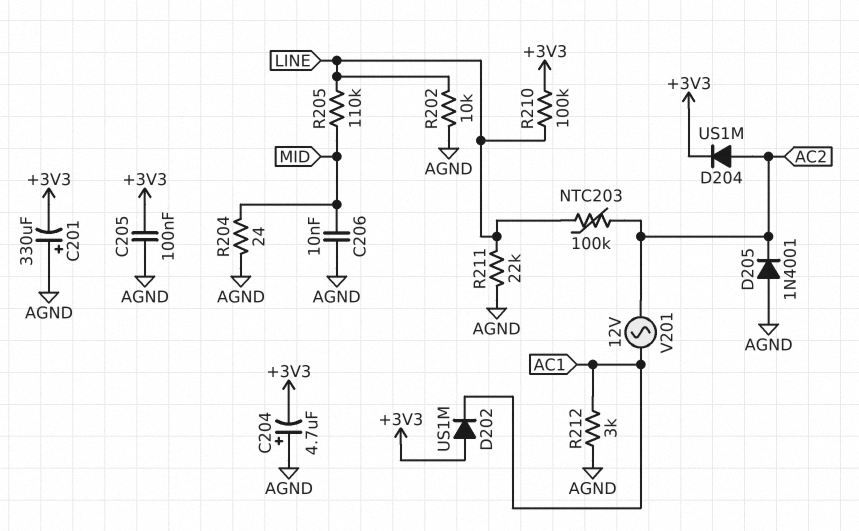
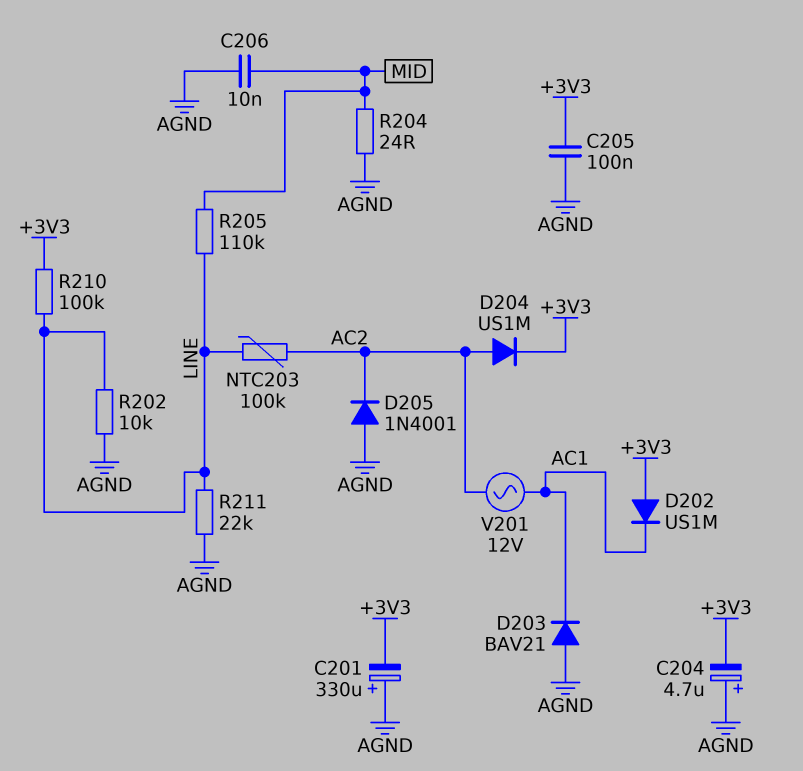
D203: none -> diode BAV21 (A AGND, K AC1)
R212: 3k (AC1, AGND) -> none

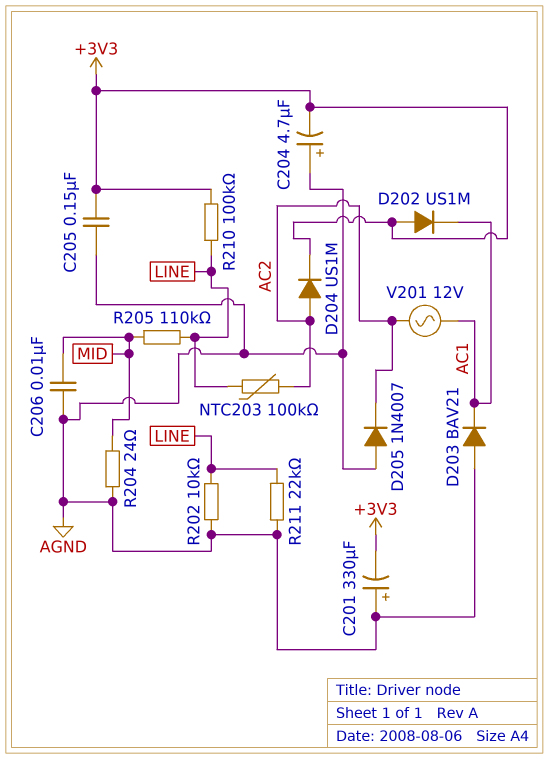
C205: 100nF (+3V3, AGND) -> 150nF (+3V3, AGND)
D205: diode 1N4001 (A AGND, K AC2) -> diode 1N4007 (A AGND, K AC2)

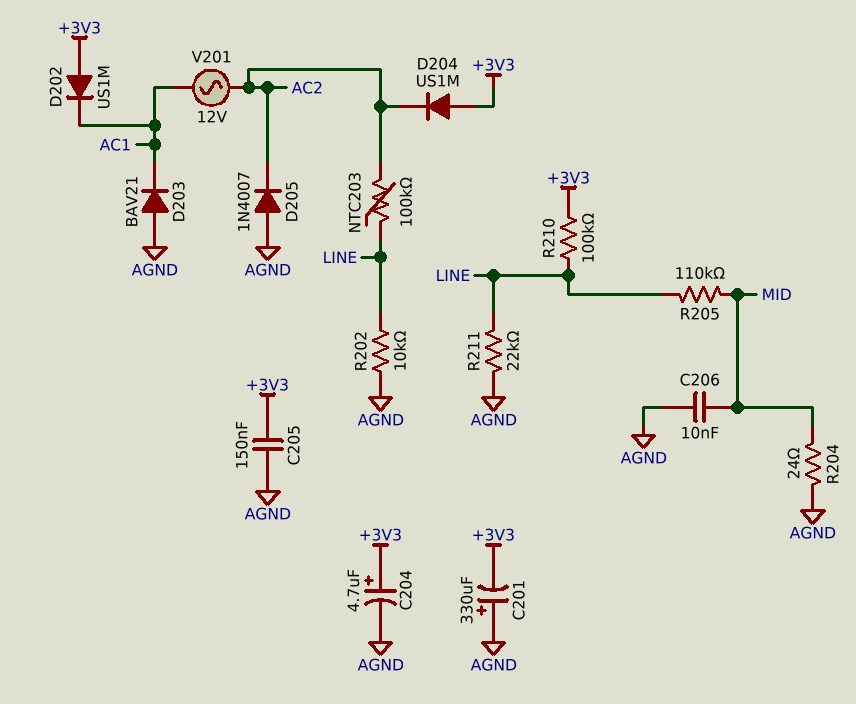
C204: 4.7uF (plus AGND, minus +3V3) -> 4.7uF (plus +3V3, minus AGND)
D204: diode US1M (A AC2, K +3V3) -> diode US1M (A +3V3, K AC2)

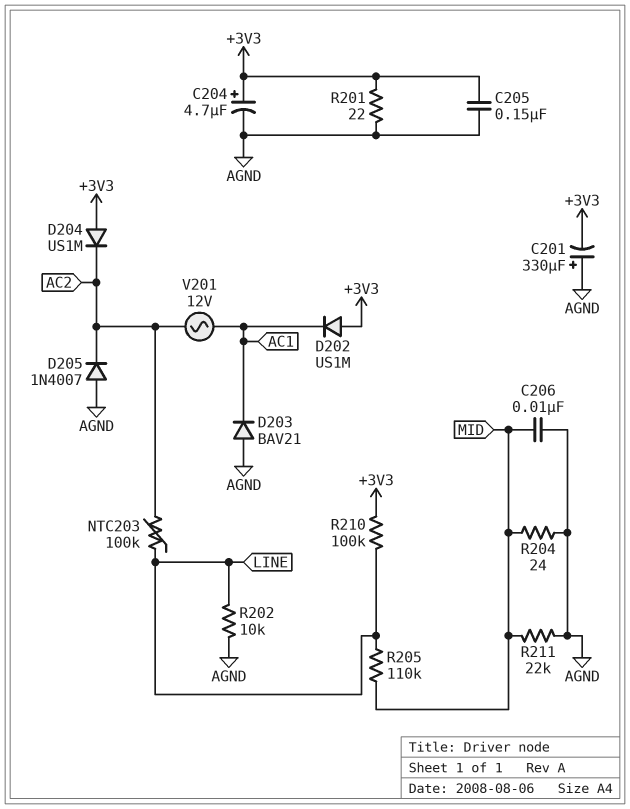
R201: none -> 22 (+3V3, AGND)
R211: 22k (AGND, LINE) -> 22k (AGND, MID)

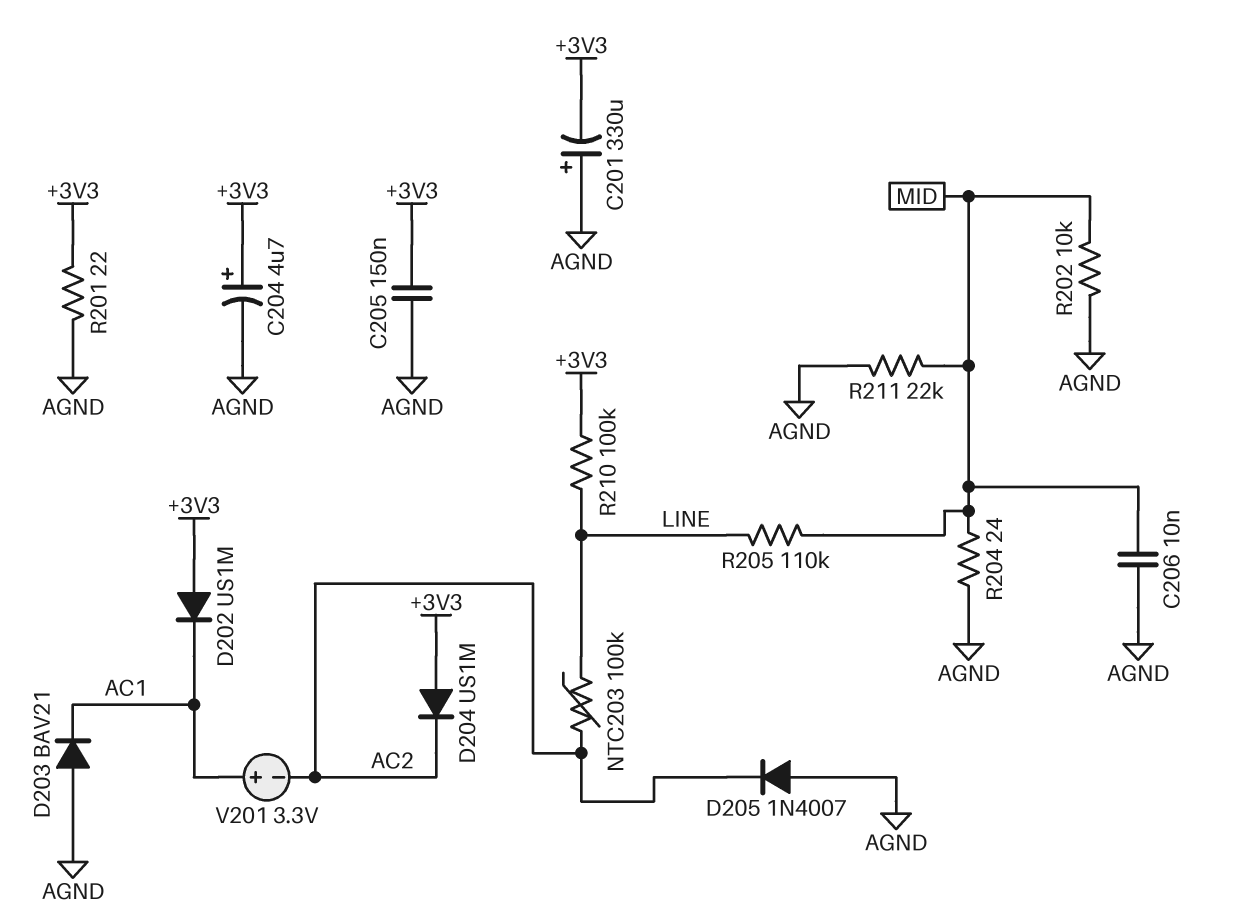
R202: 10k (AGND, LINE) -> 10k (AGND, MID)
V201: AC 12V (AC1, AC2) -> 3.3V (plus AC1, minus AC2)

